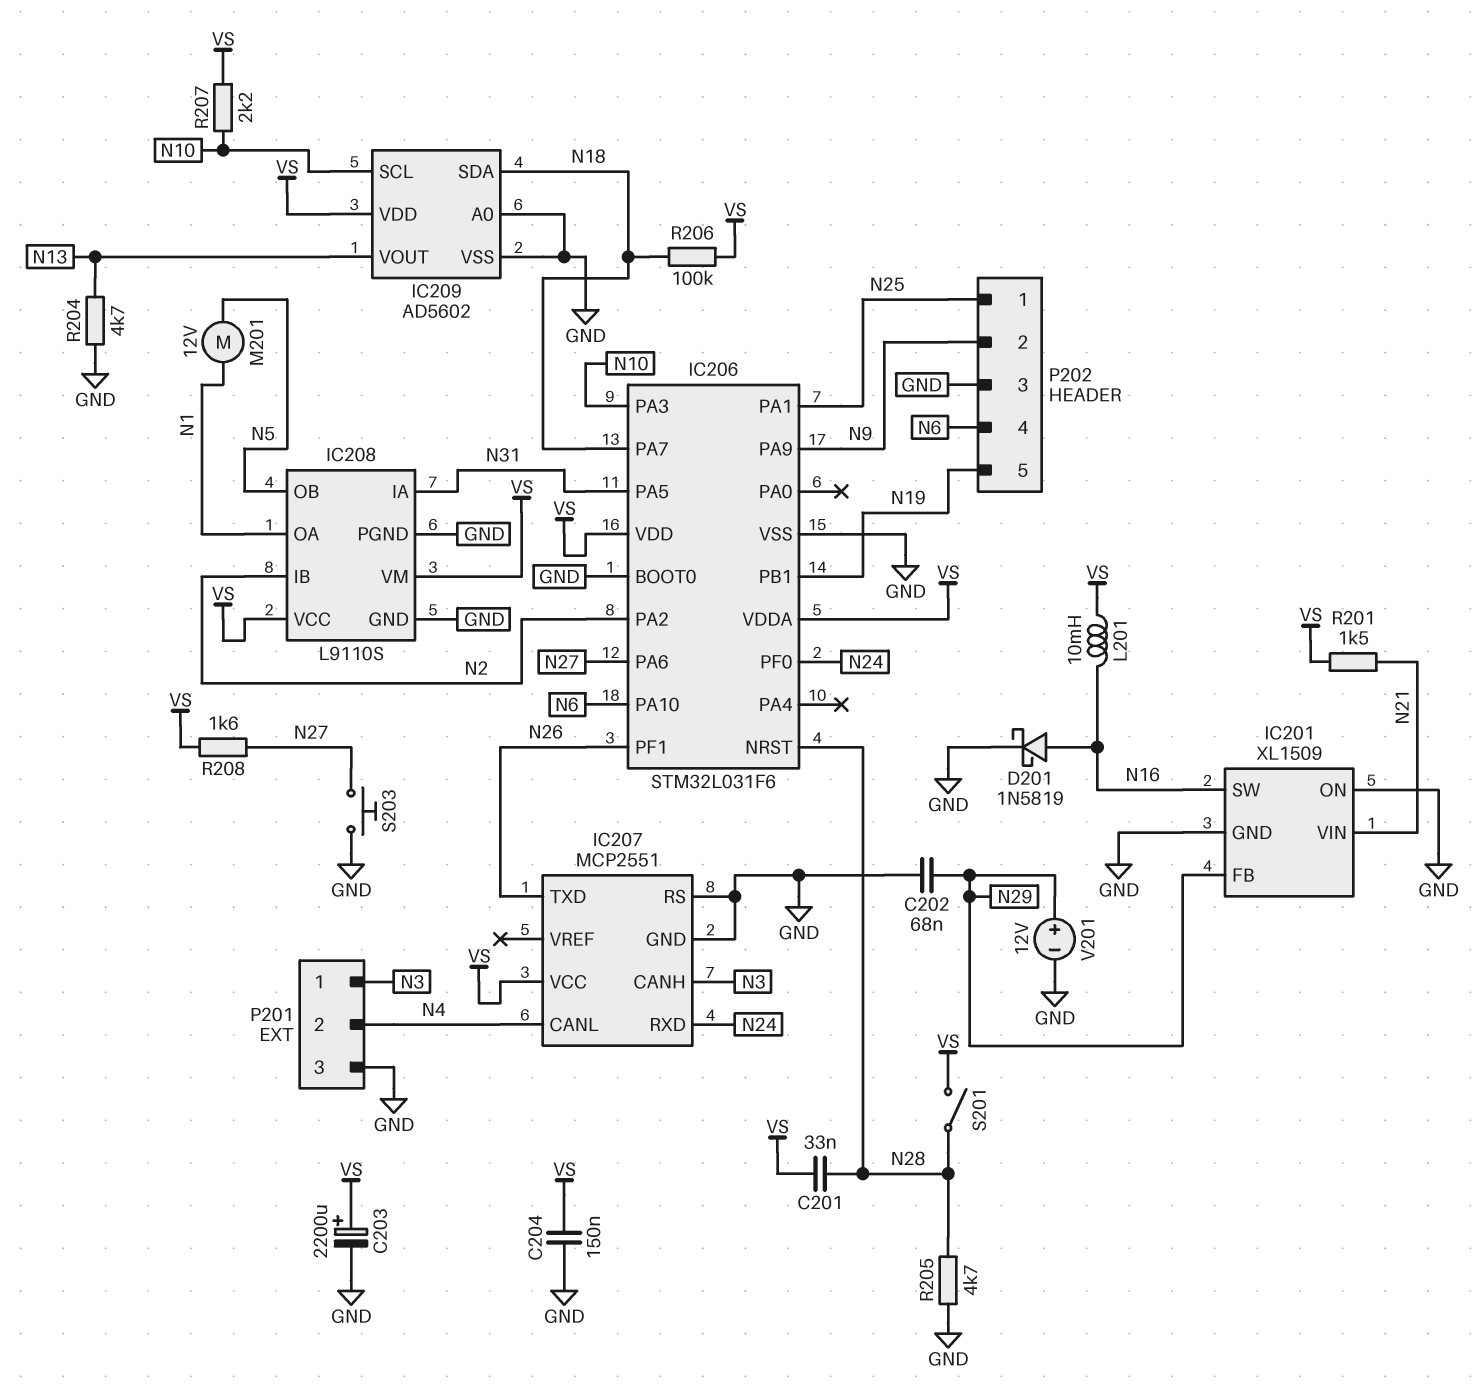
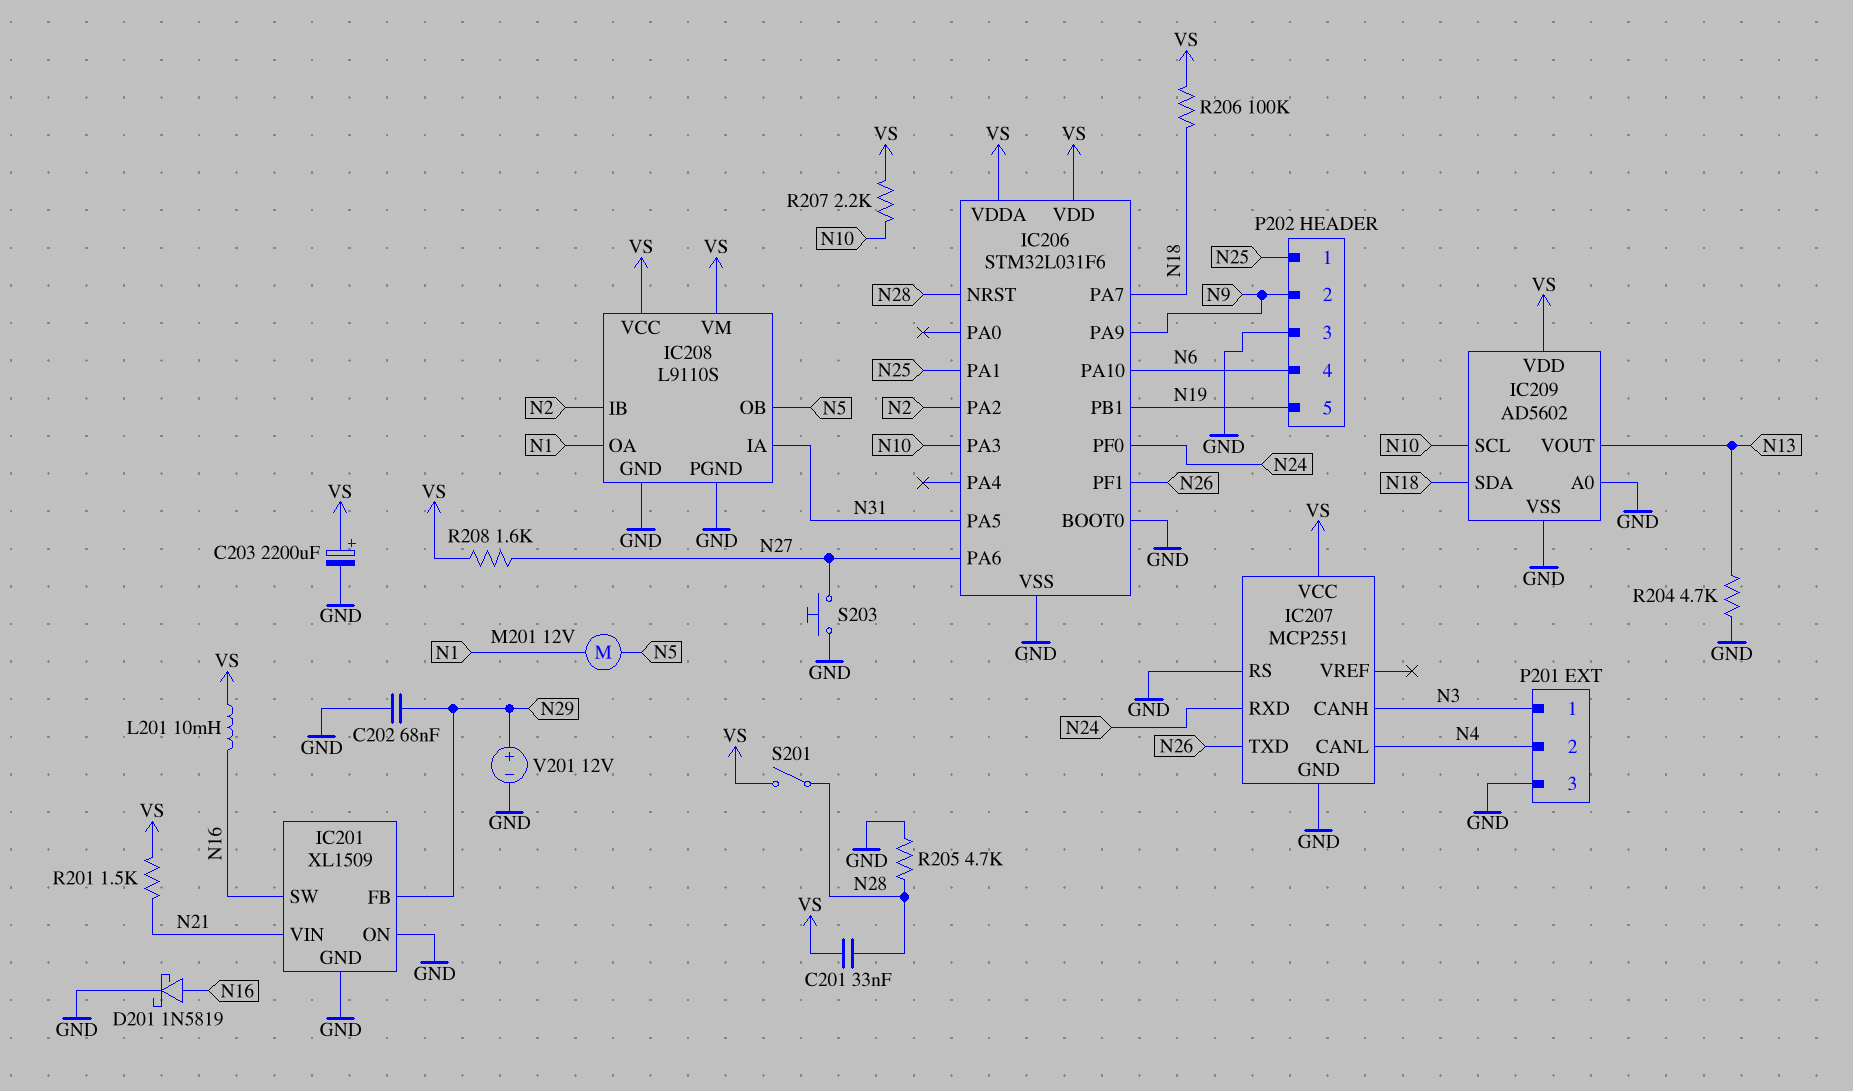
C204: 150nF (GND, VS) -> none

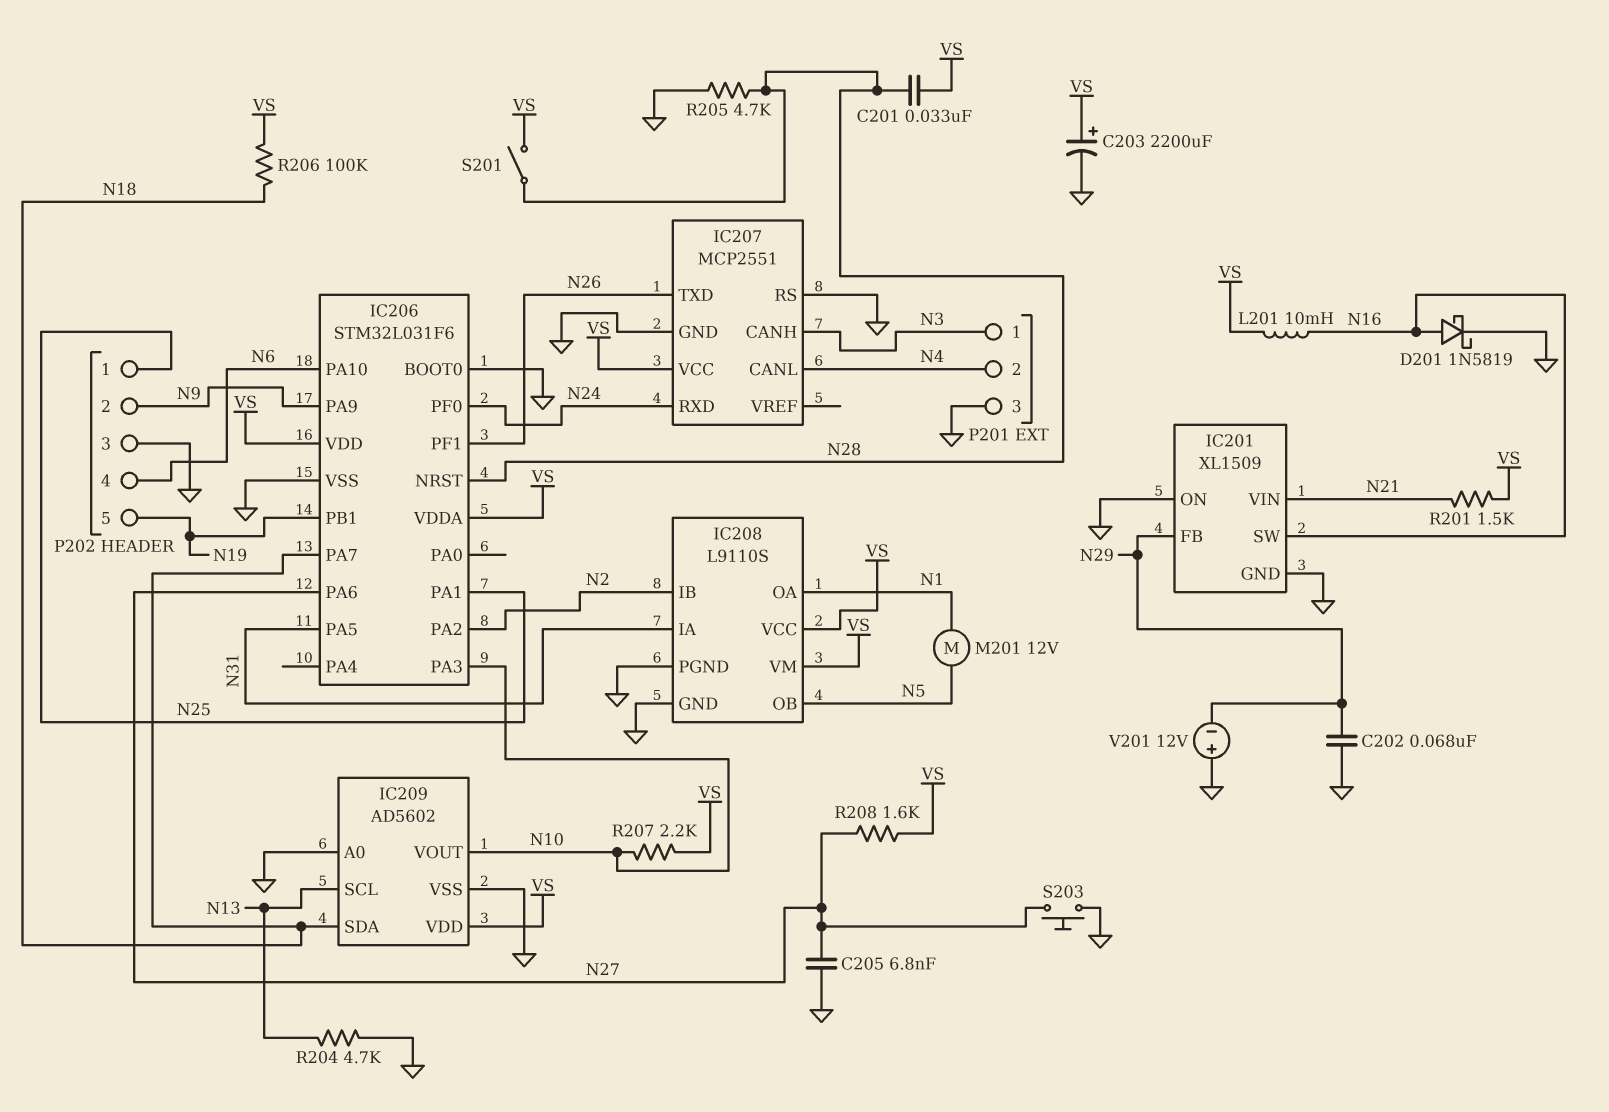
C205: none -> 6.8nF (GND, N27)
IC209 pin SCL: N10 -> N13
IC209 pin VOUT: N13 -> N10
V201: 12V (plus N29, minus GND) -> 12V (plus GND, minus N29)

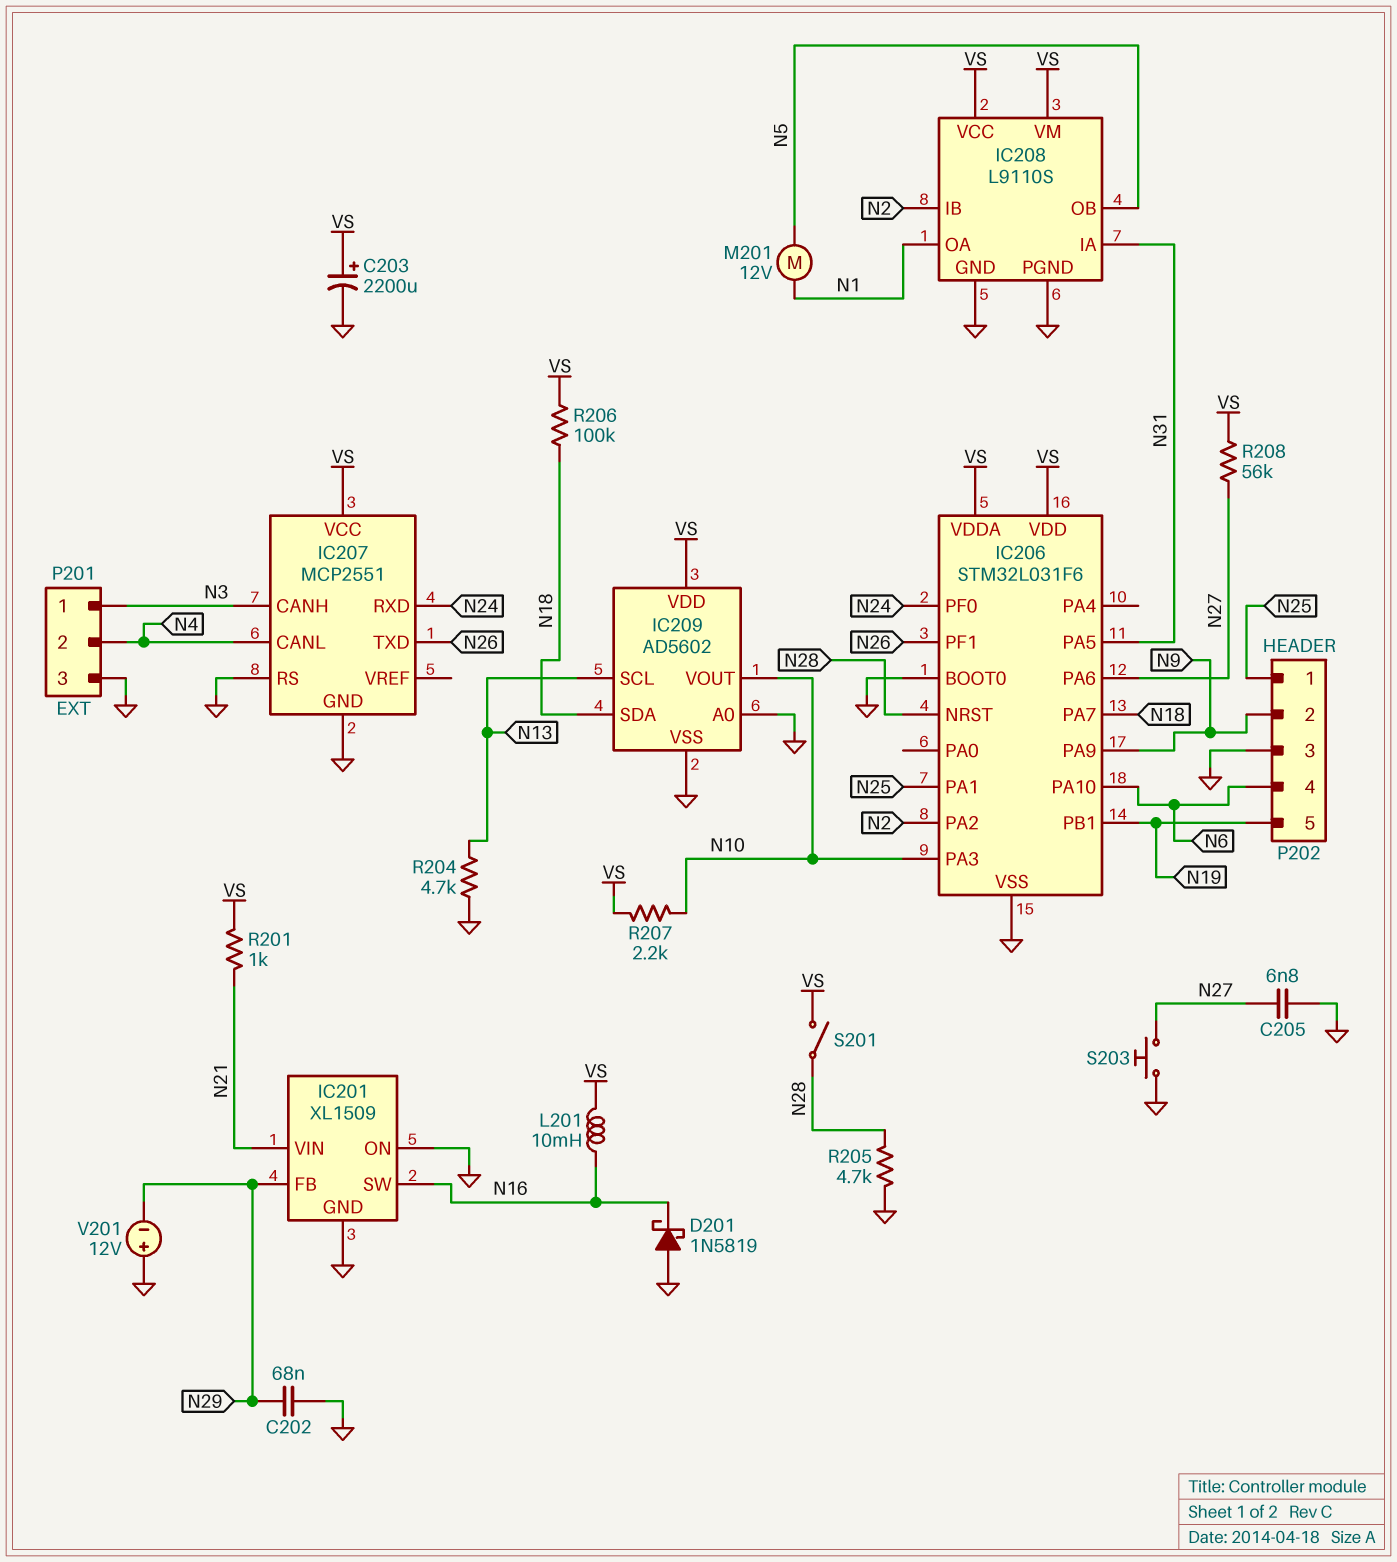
C201: 33nF (N28, VS) -> none
D201: schottky 1N5819 (A N16, K GND) -> schottky 1N5819 (A GND, K N16)
R201: 1.5k (N21, VS) -> 1k (N21, VS)
R208: 1.6k (N27, VS) -> 56k (N27, VS)

